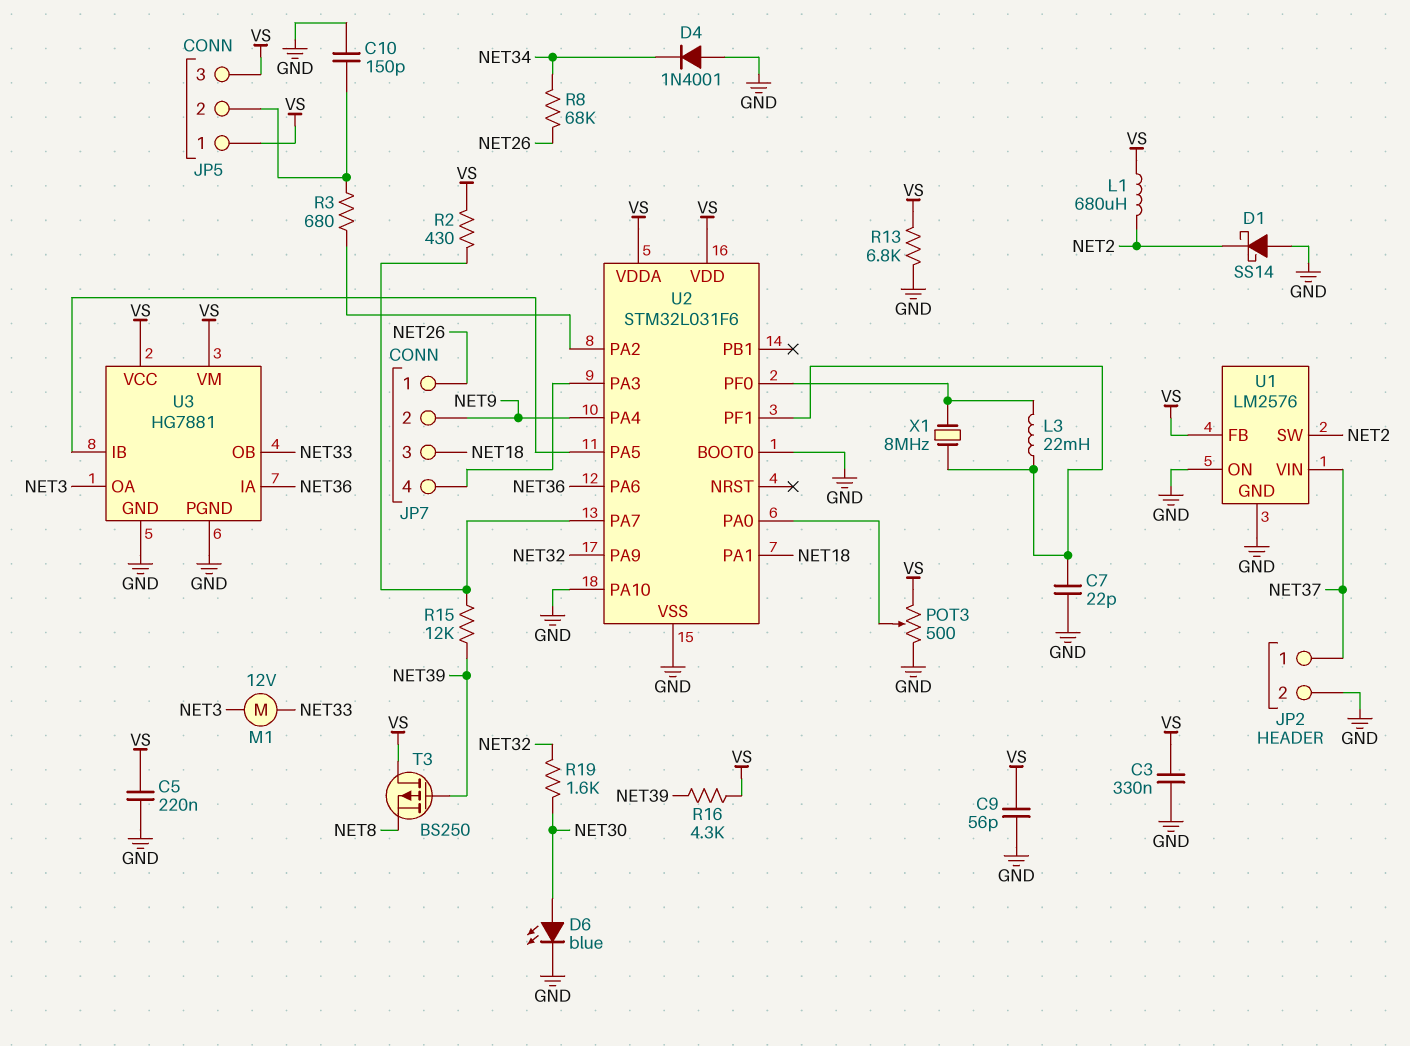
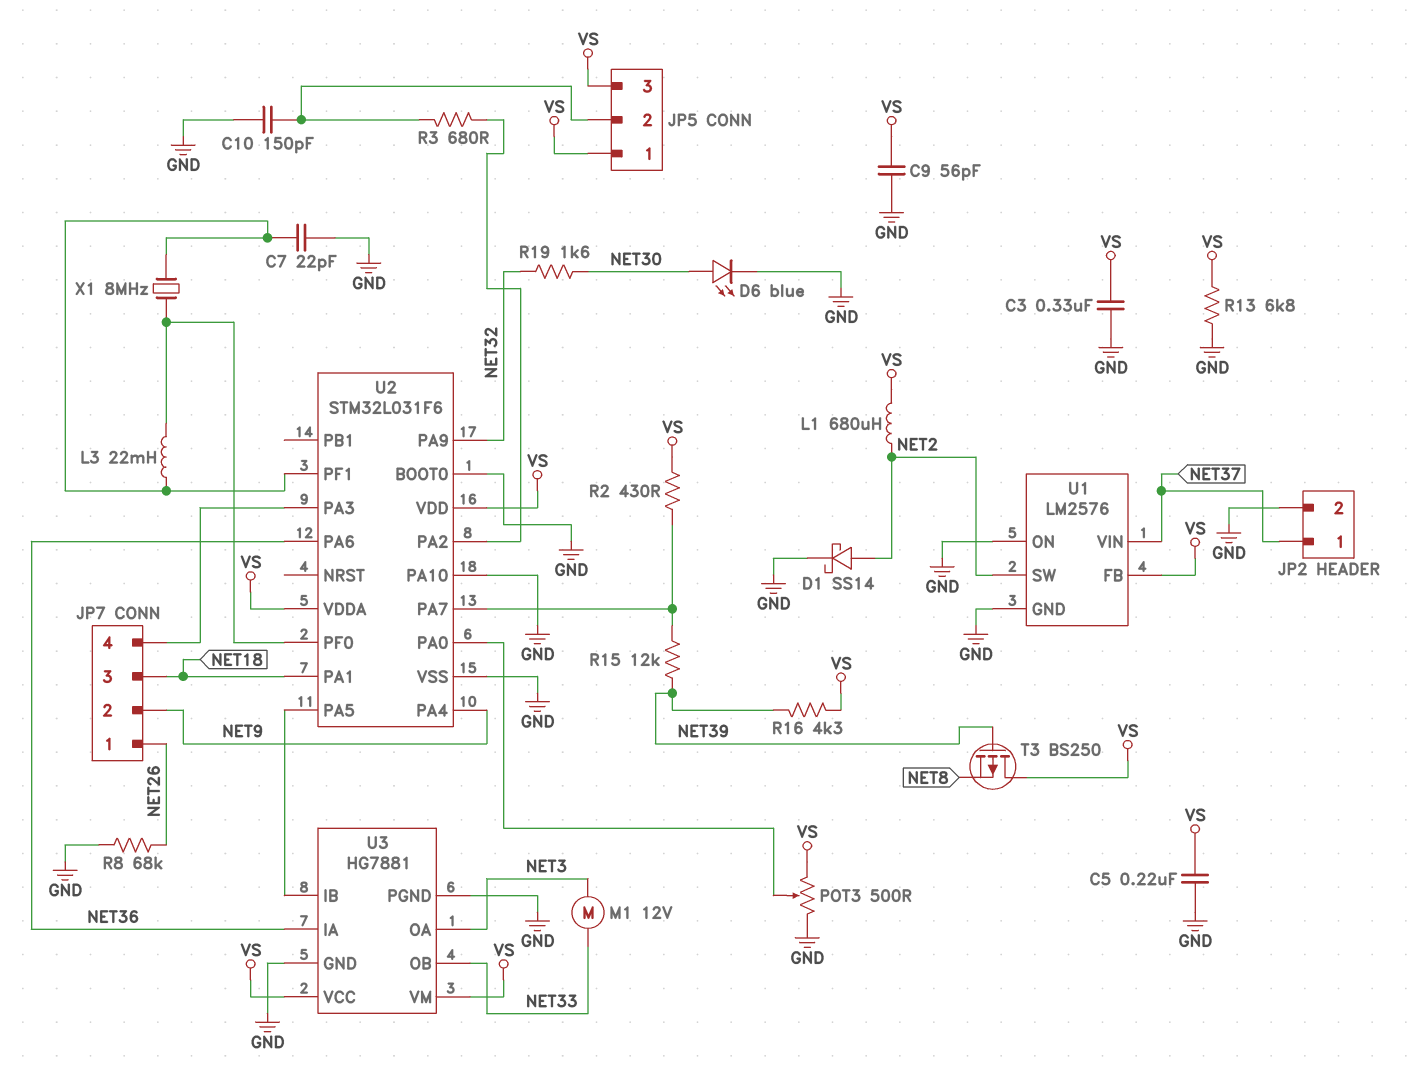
D1: schottky SS14 (A GND, K NET2) -> schottky SS14 (A NET2, K GND)
D4: diode 1N4001 (A GND, K NET34) -> none
R8: 68k (NET26, NET34) -> 68k (GND, NET26)

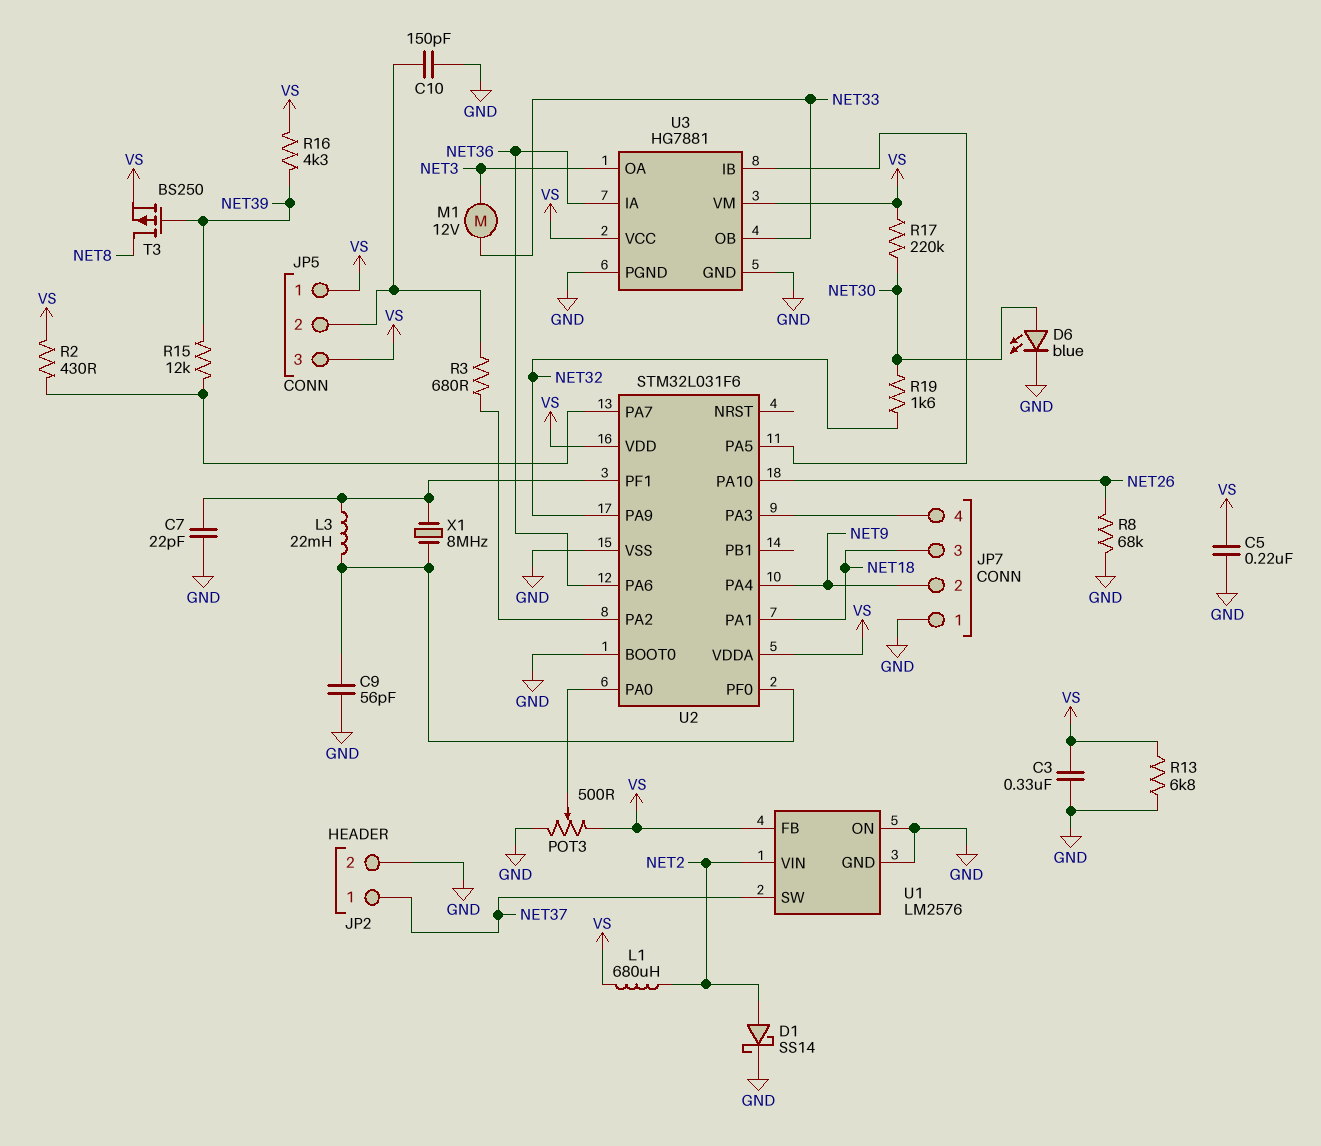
C9: 56pF (GND, VS) -> 56pF (GND, U2/PF0)
JP7 pin 1: NET26 -> GND
R17: none -> 220k (NET30, VS)
T3: PMOS BS250 (G NET39, D VS, S NET8) -> PMOS BS250 (G NET39, D NET8, S VS)
U1 pin SW: NET2 -> NET37
U1 pin VIN: NET37 -> NET2
U2 pin PA10: GND -> NET26

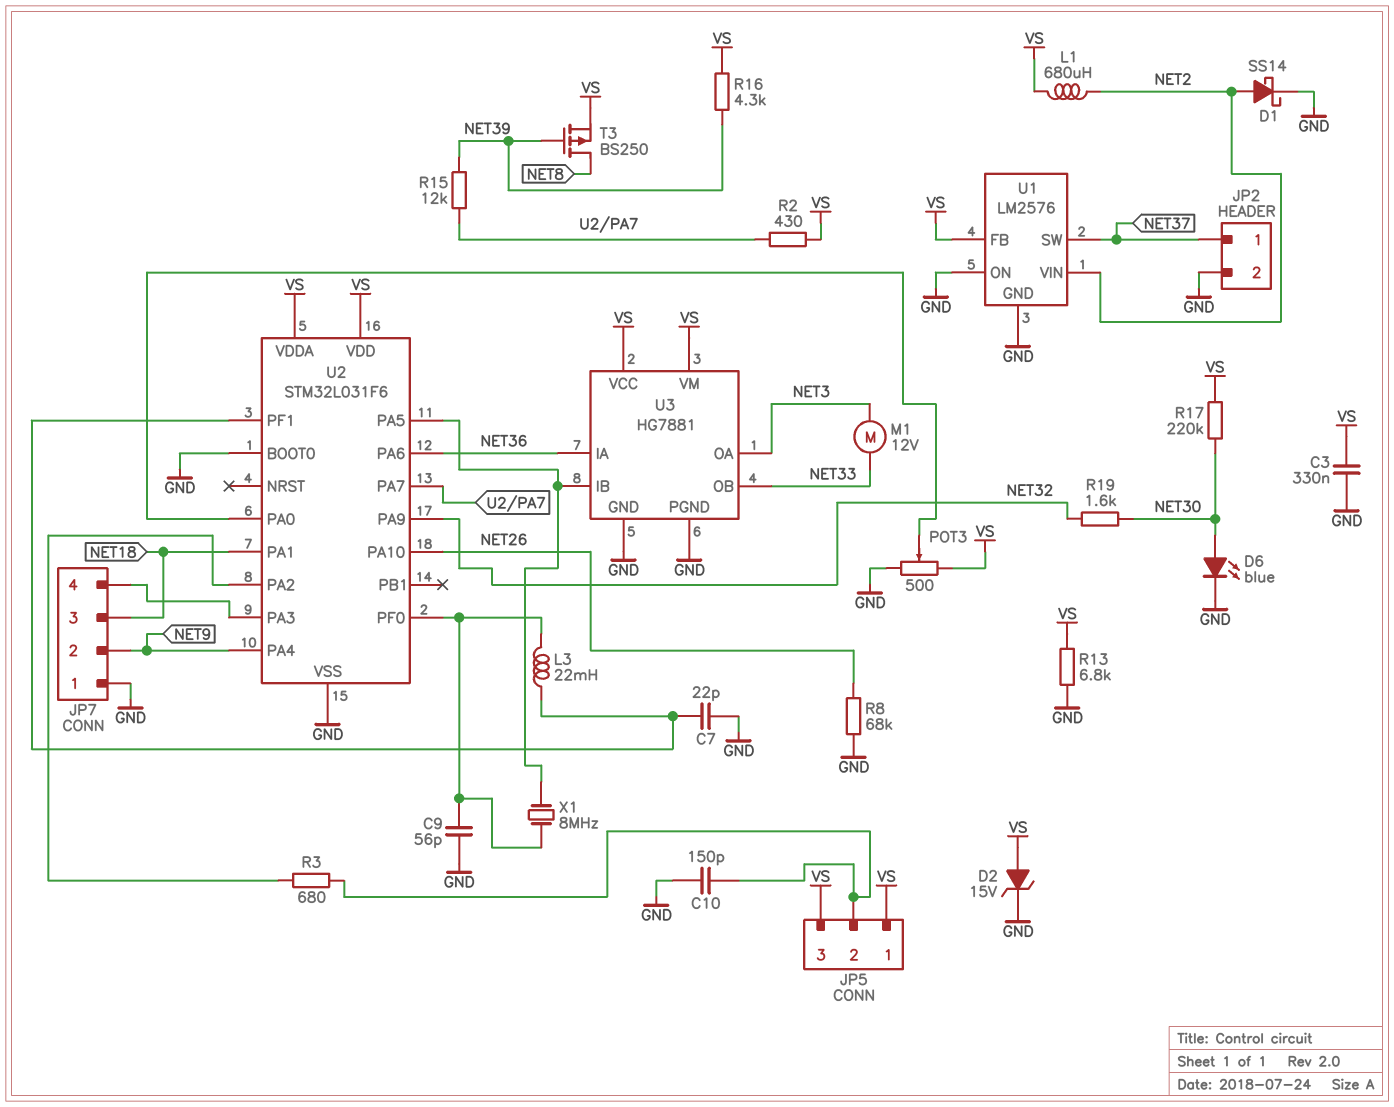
C5: 220nF (GND, VS) -> none
D2: none -> zener 15V (A VS, K GND)
X1: 8MHz (U2/PF0, U2/PF1) -> 8MHz (U2/PA5, U2/PF0)

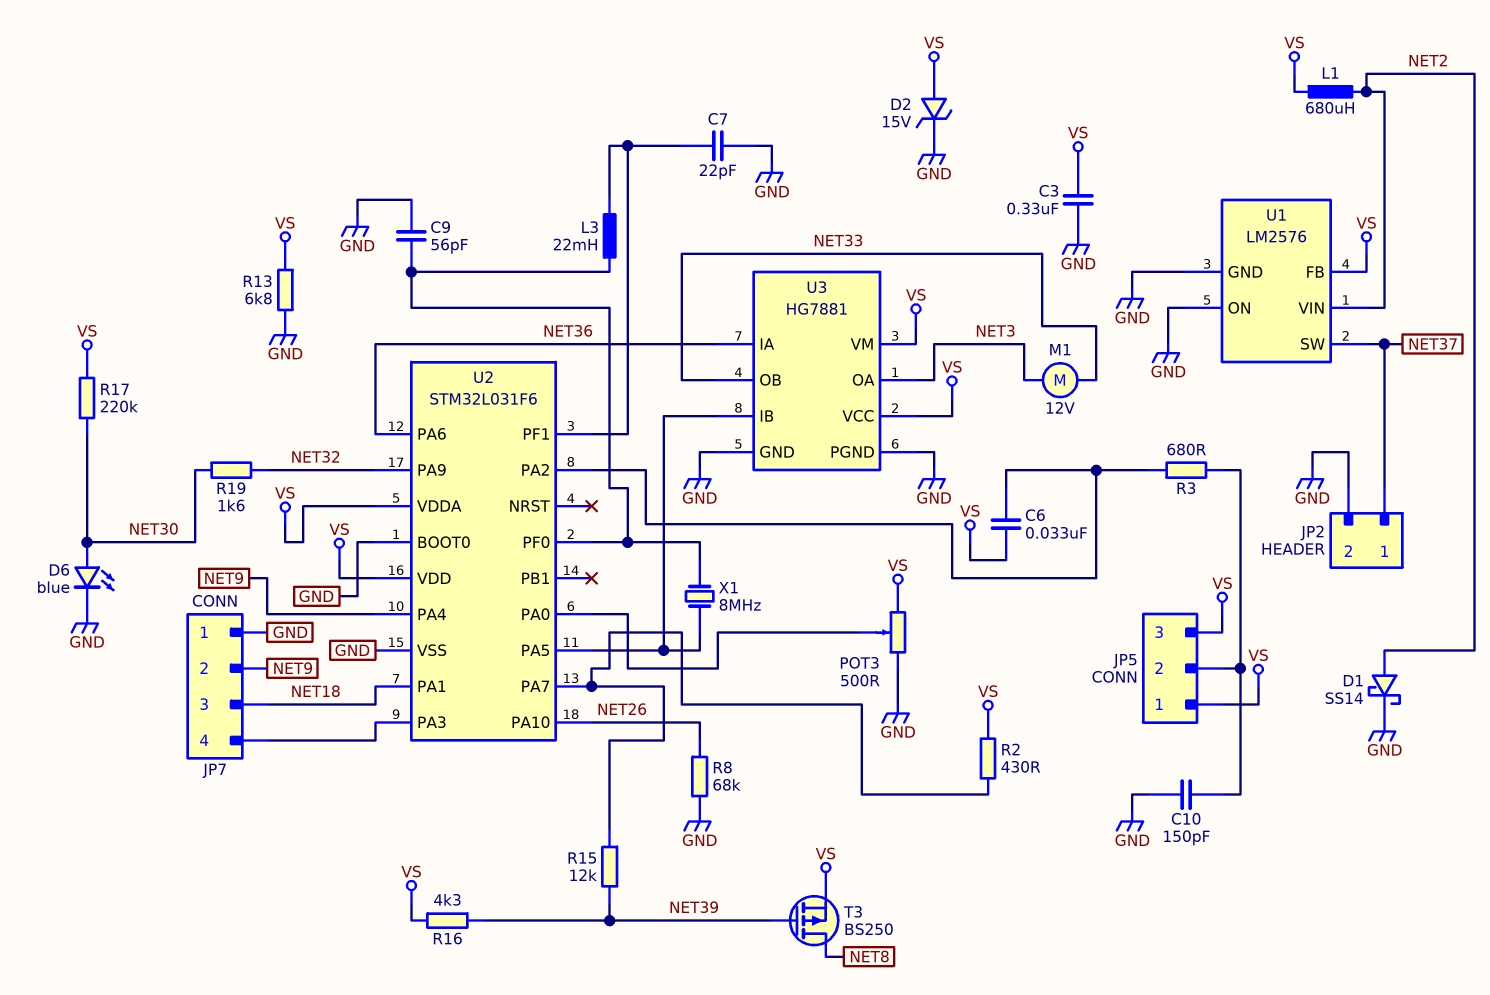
C6: none -> 33nF (U2/PA2, VS)

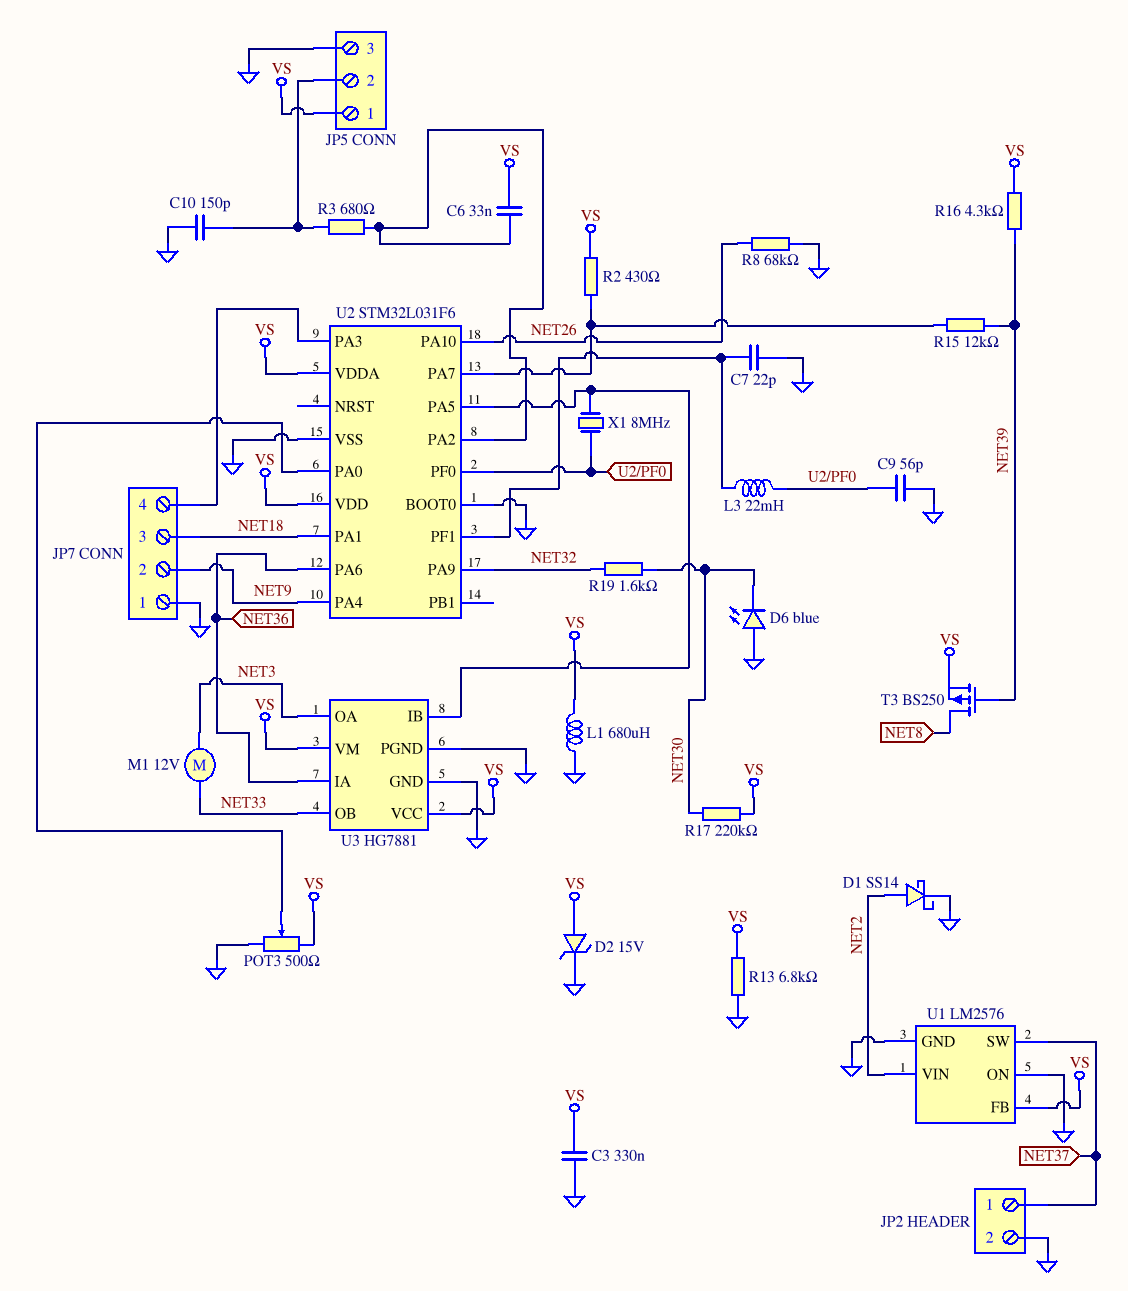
D6: LED blue (A NET30, K GND) -> LED blue (A GND, K NET30)
JP5 pin 3: VS -> GND
L1: 680uH (NET2, VS) -> 680uH (GND, VS)

